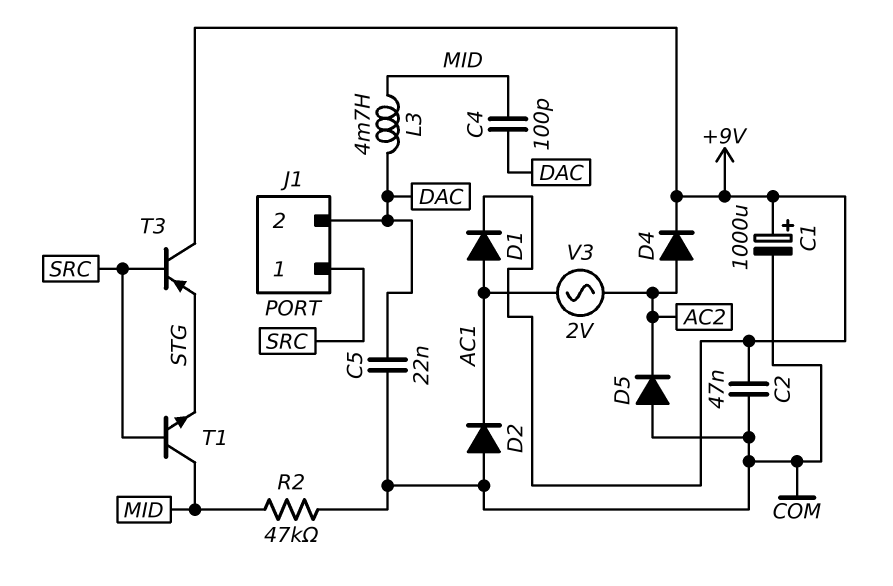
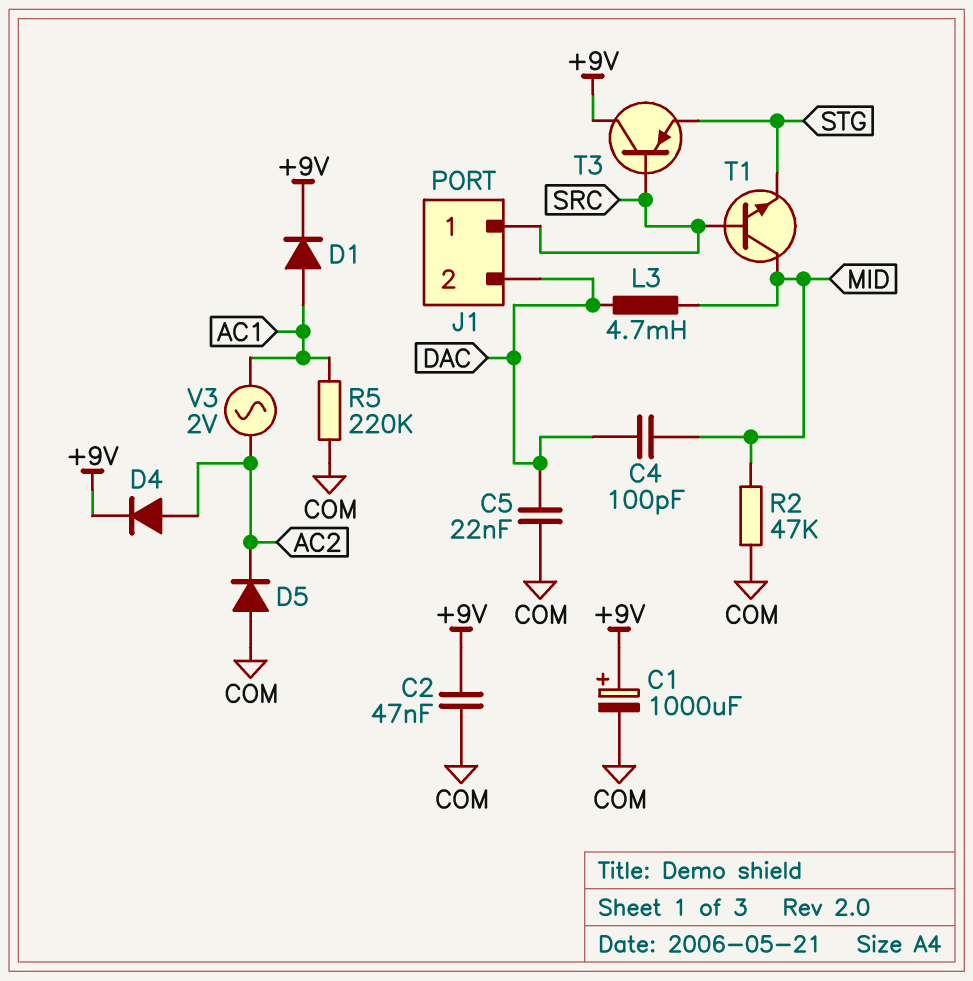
D2: diode (A COM, K AC1) -> none
R5: none -> 220k (AC1, COM)

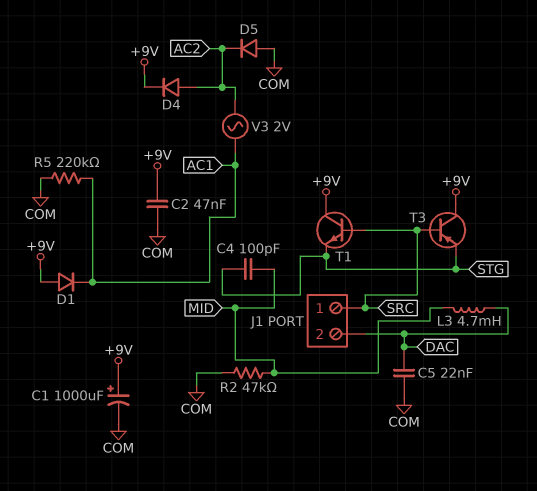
C4: 100pF (DAC, MID) -> 100pF (MID, STG)
D1: diode (A AC1, K +9V) -> diode (A +9V, K AC1)
T1: NPN (B SRC, C MID, E STG) -> NPN (B SRC, C +9V, E STG)

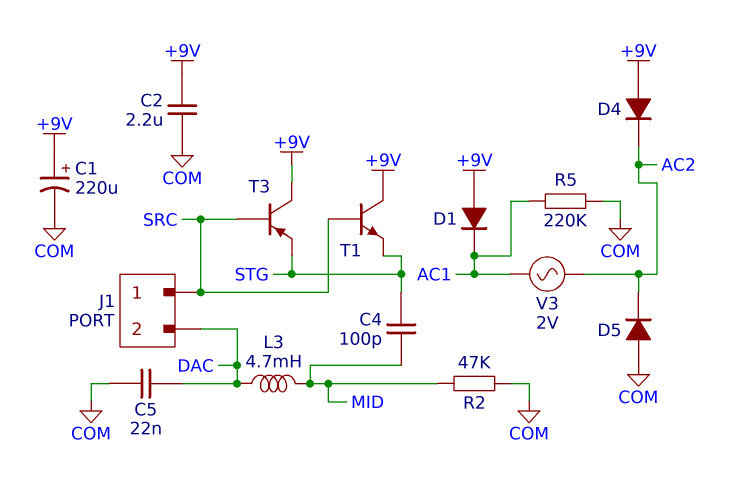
C1: 1000uF (plus +9V, minus COM) -> 220uF (plus +9V, minus COM)
C2: 47nF (+9V, COM) -> 2.2uF (+9V, COM)
D4: diode (A AC2, K +9V) -> diode (A +9V, K AC2)

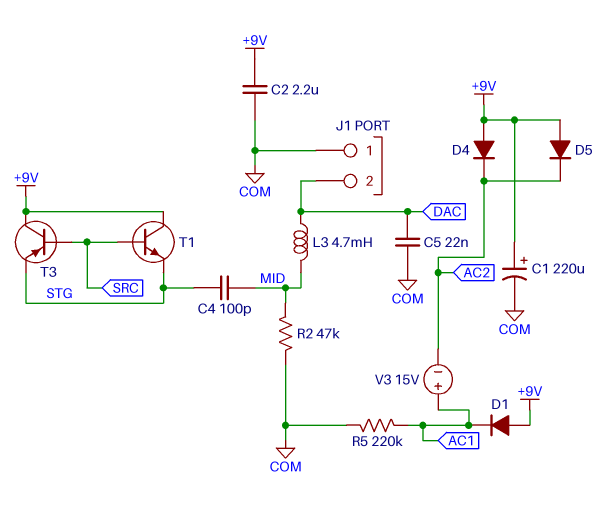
D5: diode (A COM, K AC2) -> diode (A +9V, K AC2)
J1 pin 1: SRC -> COM
V3: AC 2V (AC1, AC2) -> 15V (plus AC1, minus AC2)

